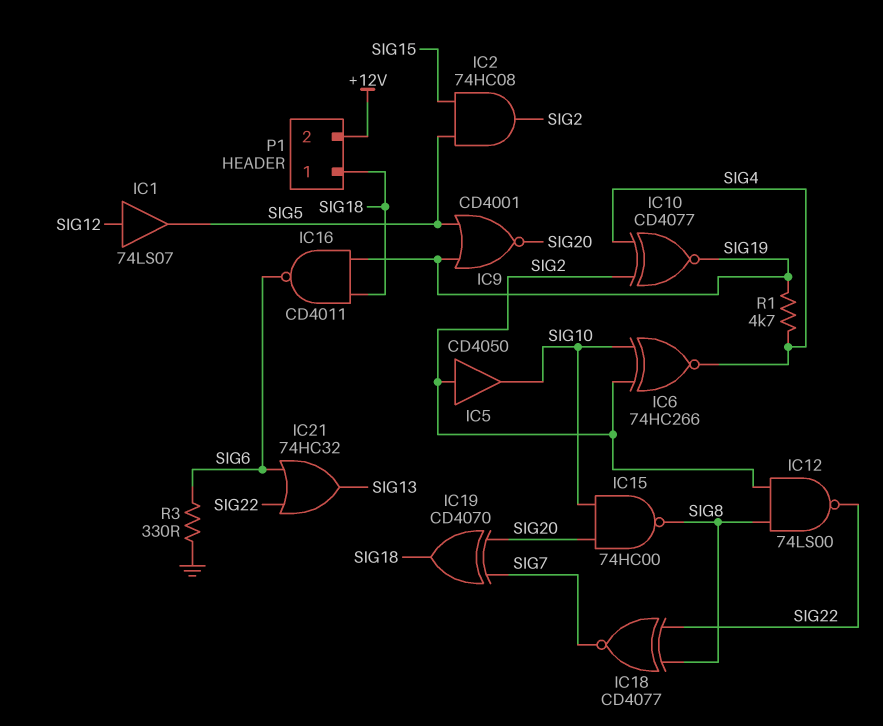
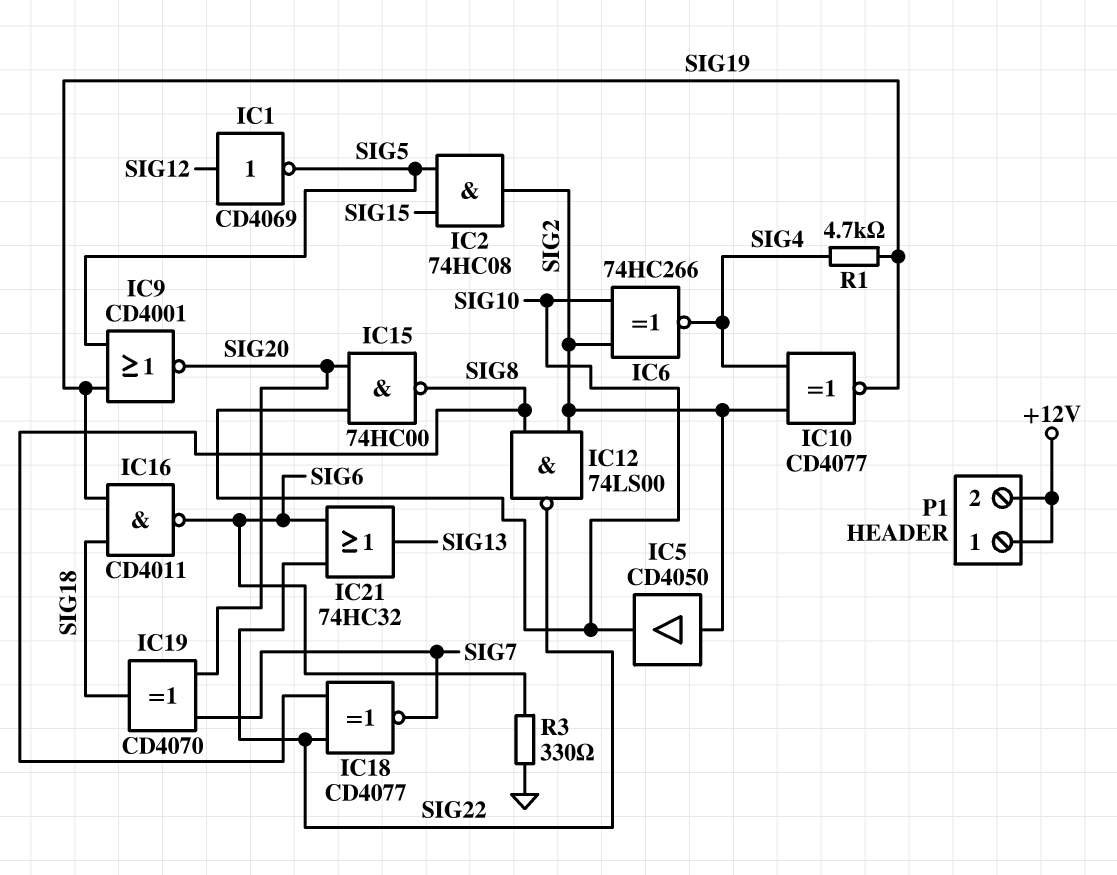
IC1: buffer 74LS07 (in SIG12, out SIG5) -> NOT CD4069 (in SIG12, out SIG5)
P1 pin 1: SIG18 -> +12V

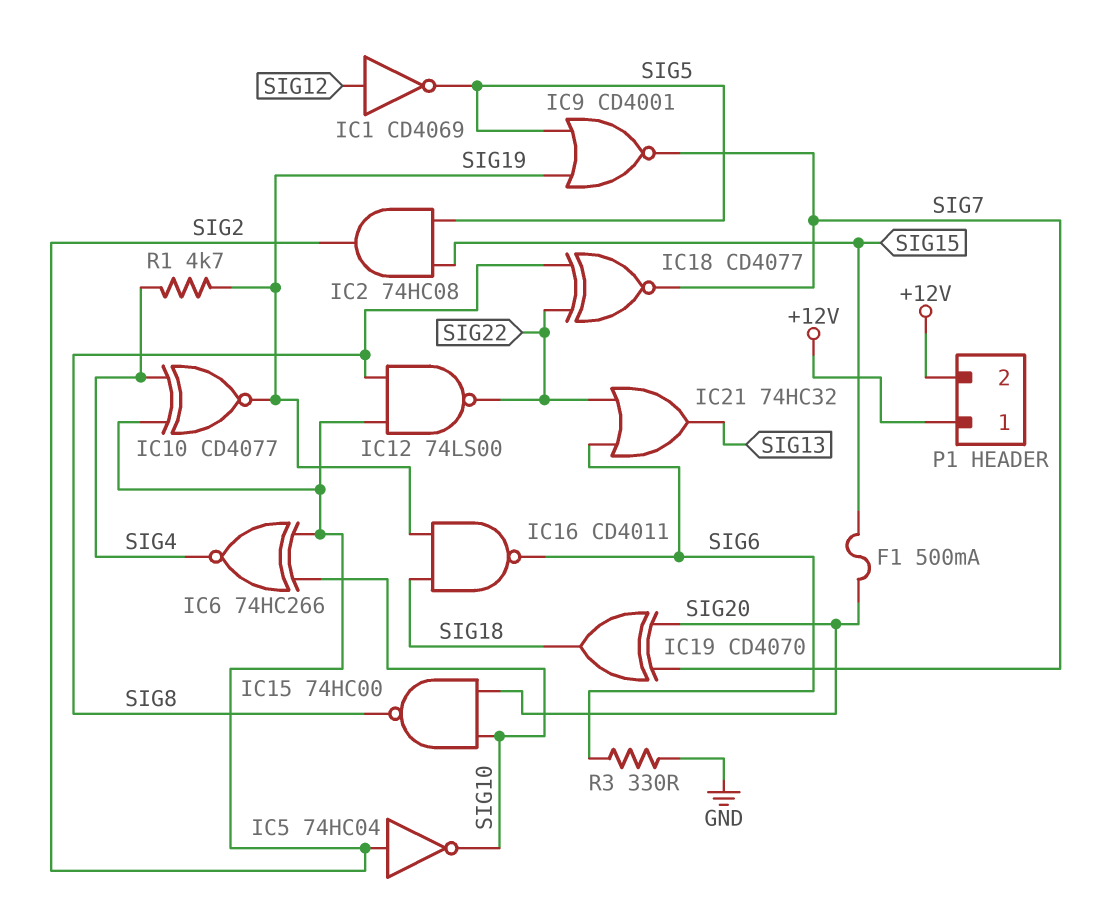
F1: none -> 500mA (SIG15, SIG20)
IC5: buffer CD4050 (in SIG2, out SIG10) -> NOT 74HC04 (in SIG2, out SIG10)
IC9: NOR CD4001 (in SIG5, in SIG19, out SIG20) -> NOR CD4001 (in SIG5, in SIG19, out SIG7)

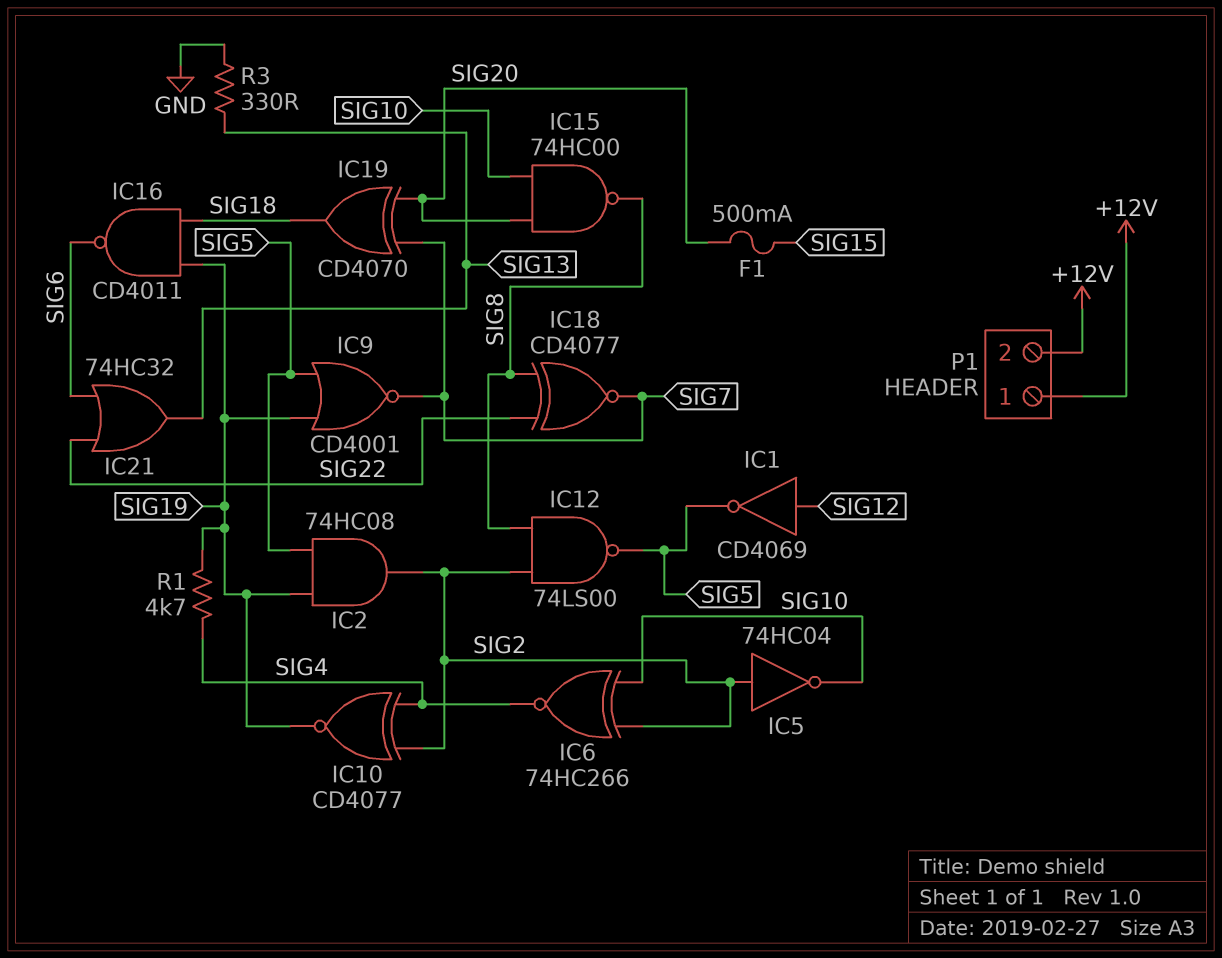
IC2: AND 74HC08 (in SIG5, in SIG15, out SIG2) -> AND 74HC08 (in SIG5, in SIG19, out SIG2)
IC12: NAND 74LS00 (in SIG2, in SIG8, out SIG22) -> NAND 74LS00 (in SIG2, in SIG8, out SIG5)
R3: 330 (GND, SIG6) -> 330 (GND, SIG13)

